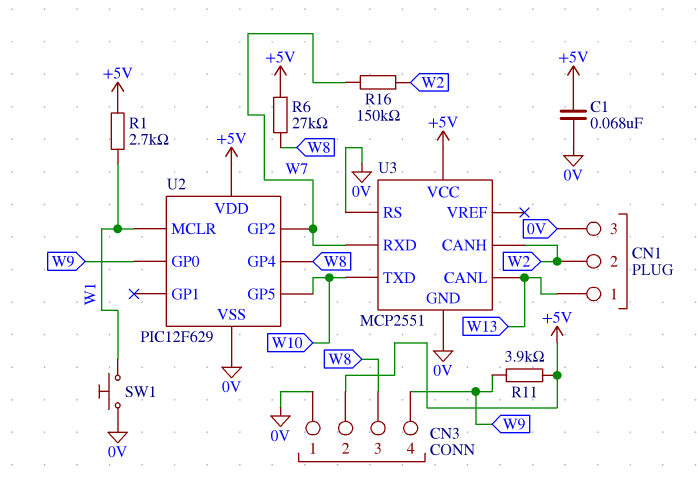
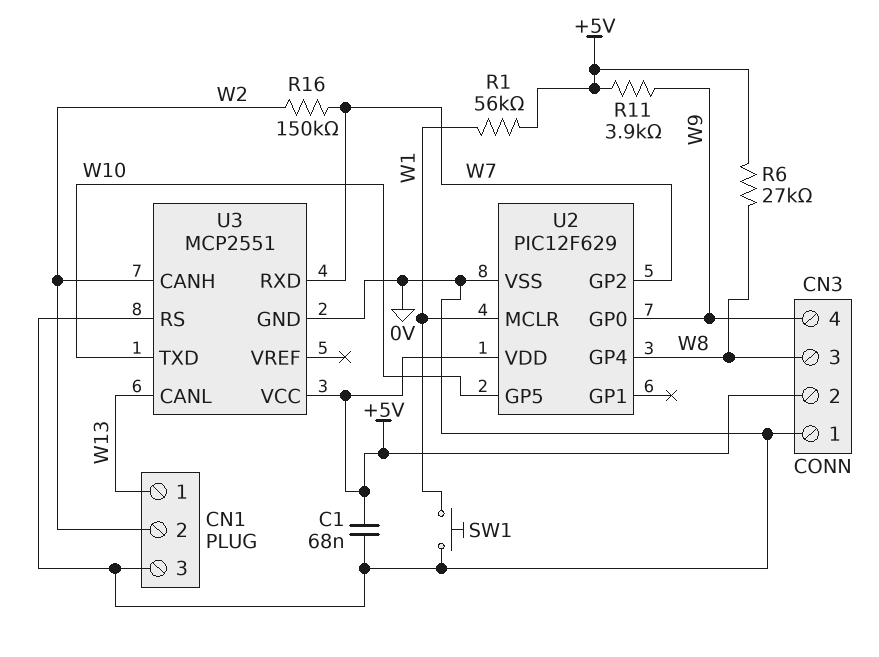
R1: 2.7k (+5V, W1) -> 56k (+5V, W1)

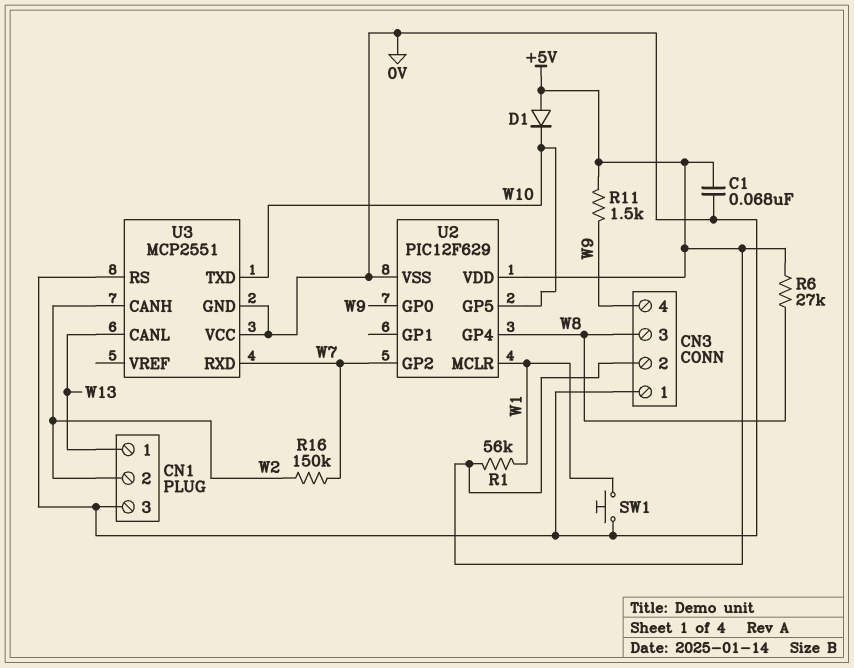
D1: none -> diode (A +5V, K W10)
R11: 3.9k (+5V, W9) -> 1.5k (+5V, W9)
U3 pin VCC: +5V -> 0V

